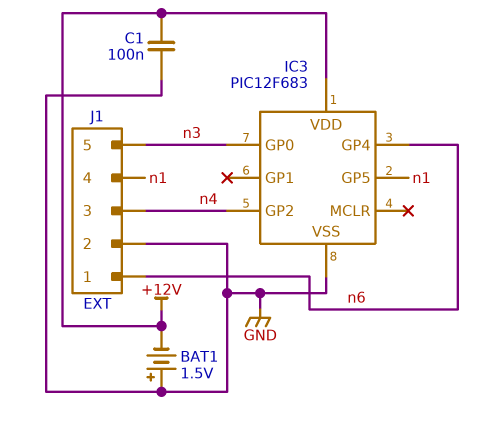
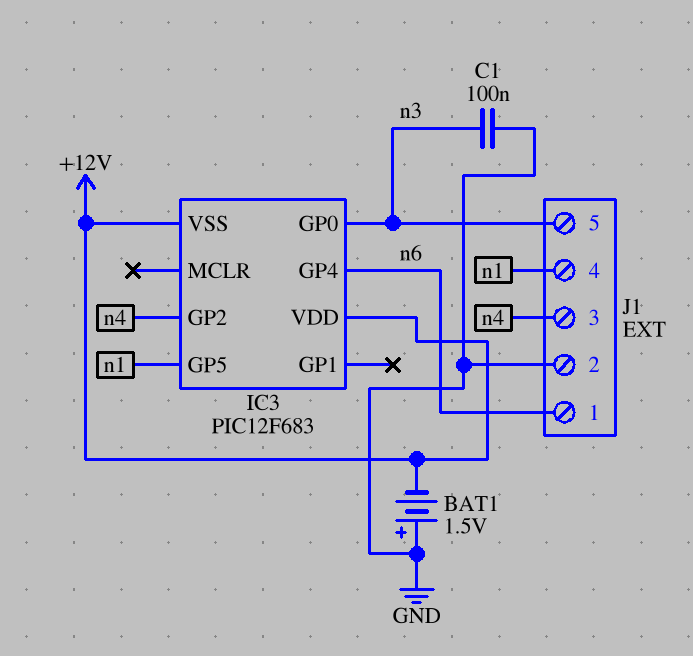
C1: 100nF (+12V, GND) -> 100nF (GND, n3)
IC3 pin VSS: GND -> +12V

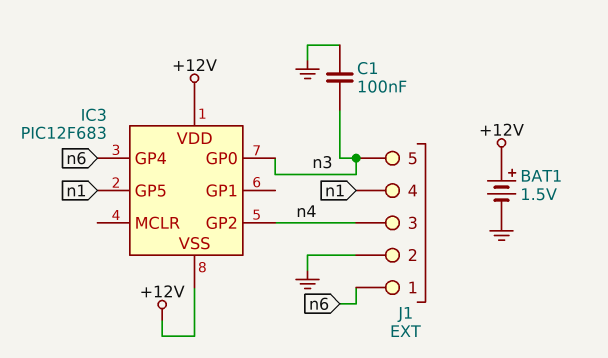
BAT1: 1.5V (plus GND, minus +12V) -> 1.5V (plus +12V, minus GND)

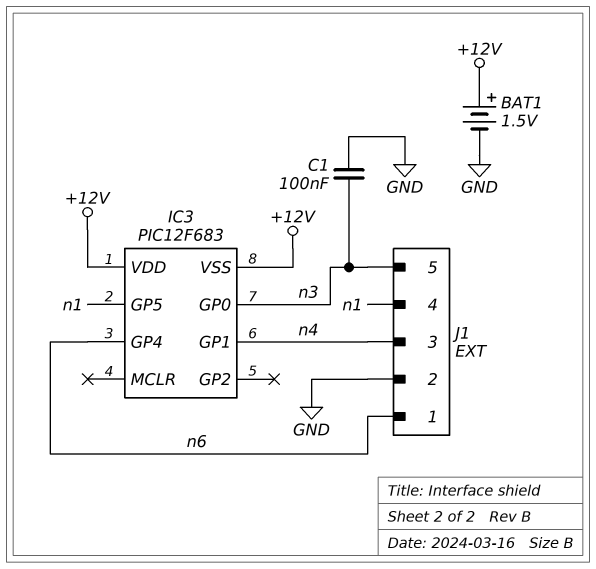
IC3 pin GP1: none -> n4
IC3 pin GP2: n4 -> none

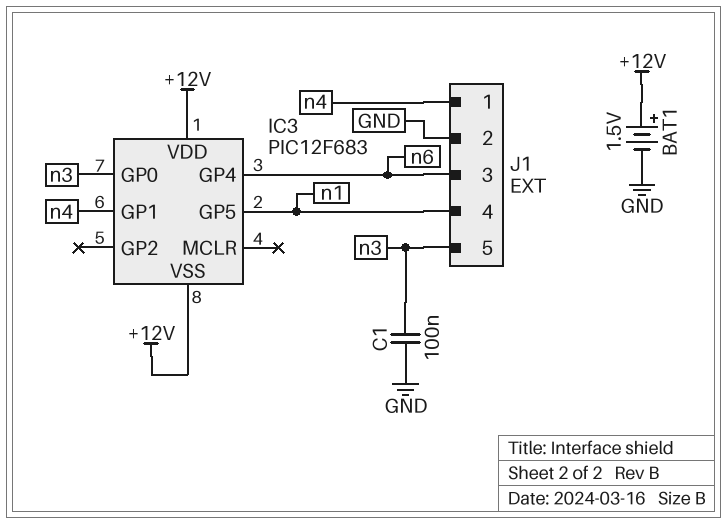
J1 pin 1: n6 -> n4
J1 pin 3: n4 -> n6

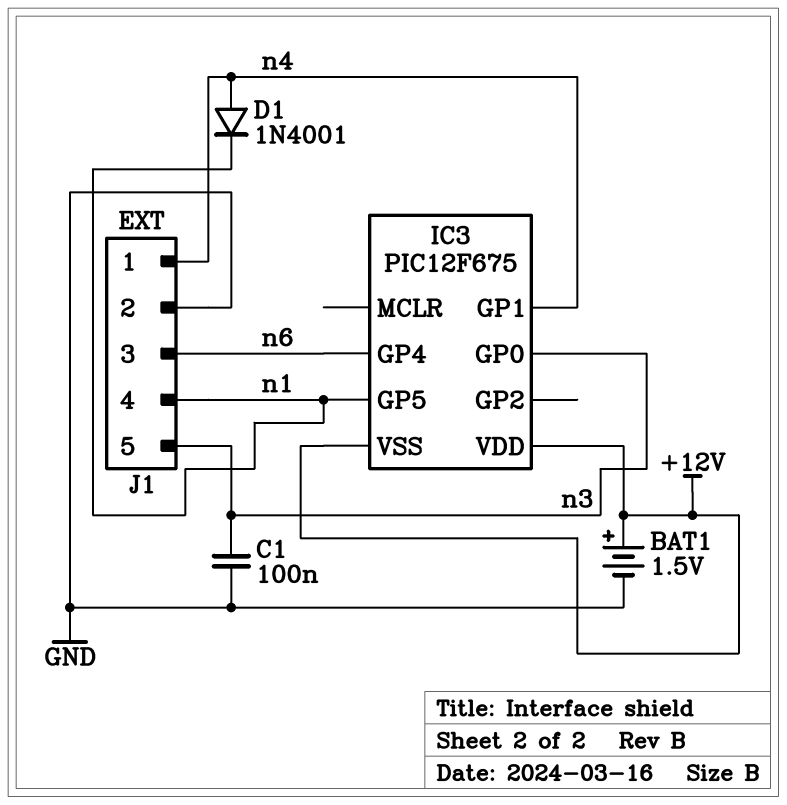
D1: none -> diode 1N4001 (A n4, K n1)
IC3: PIC12F683 -> PIC12F675

